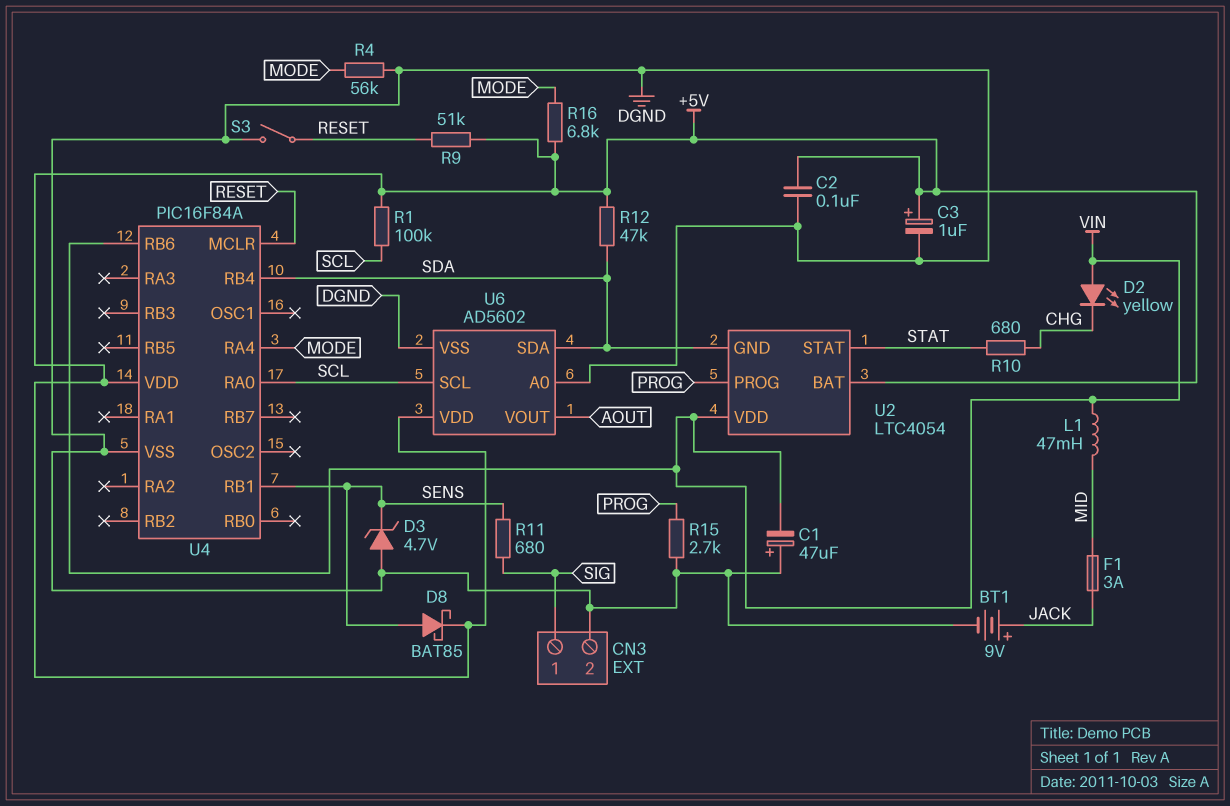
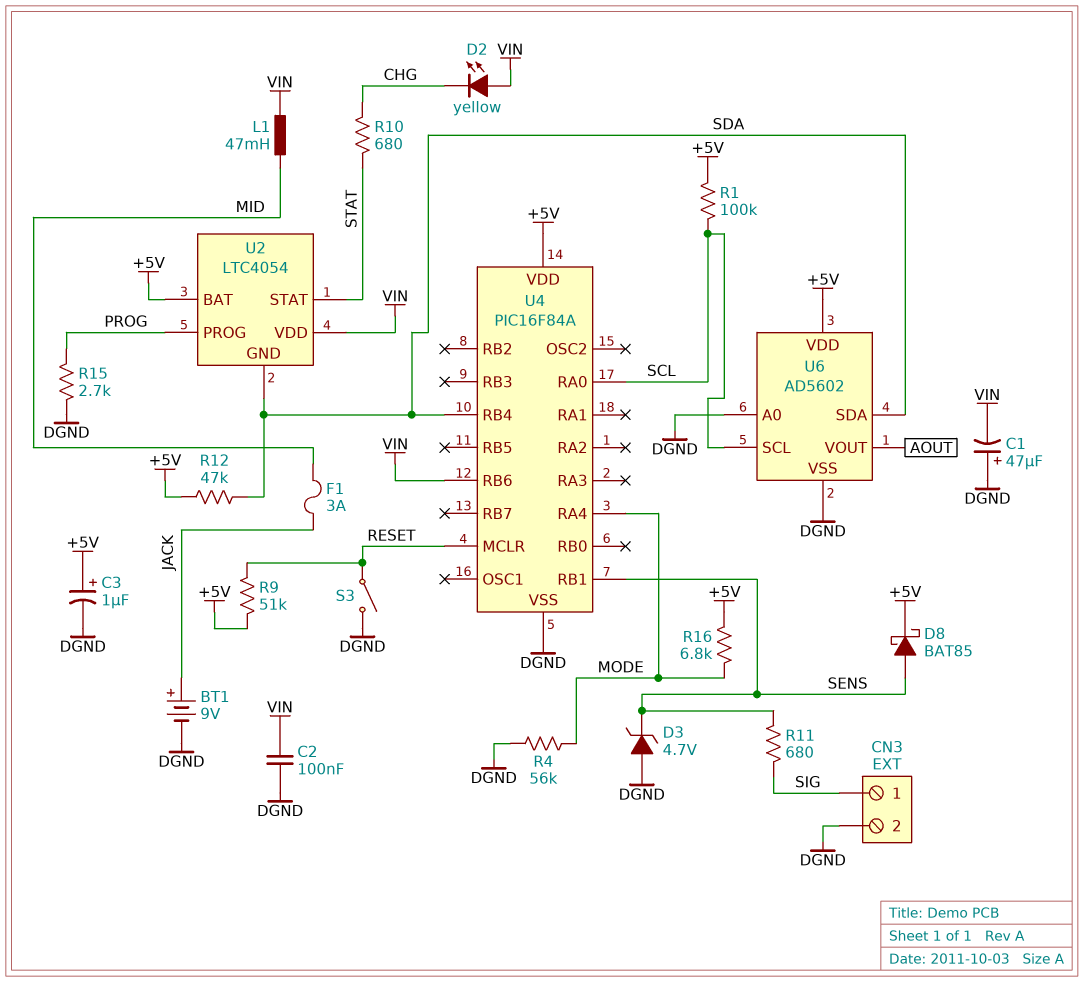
C2: 100nF (+5V, DGND) -> 100nF (DGND, VIN)

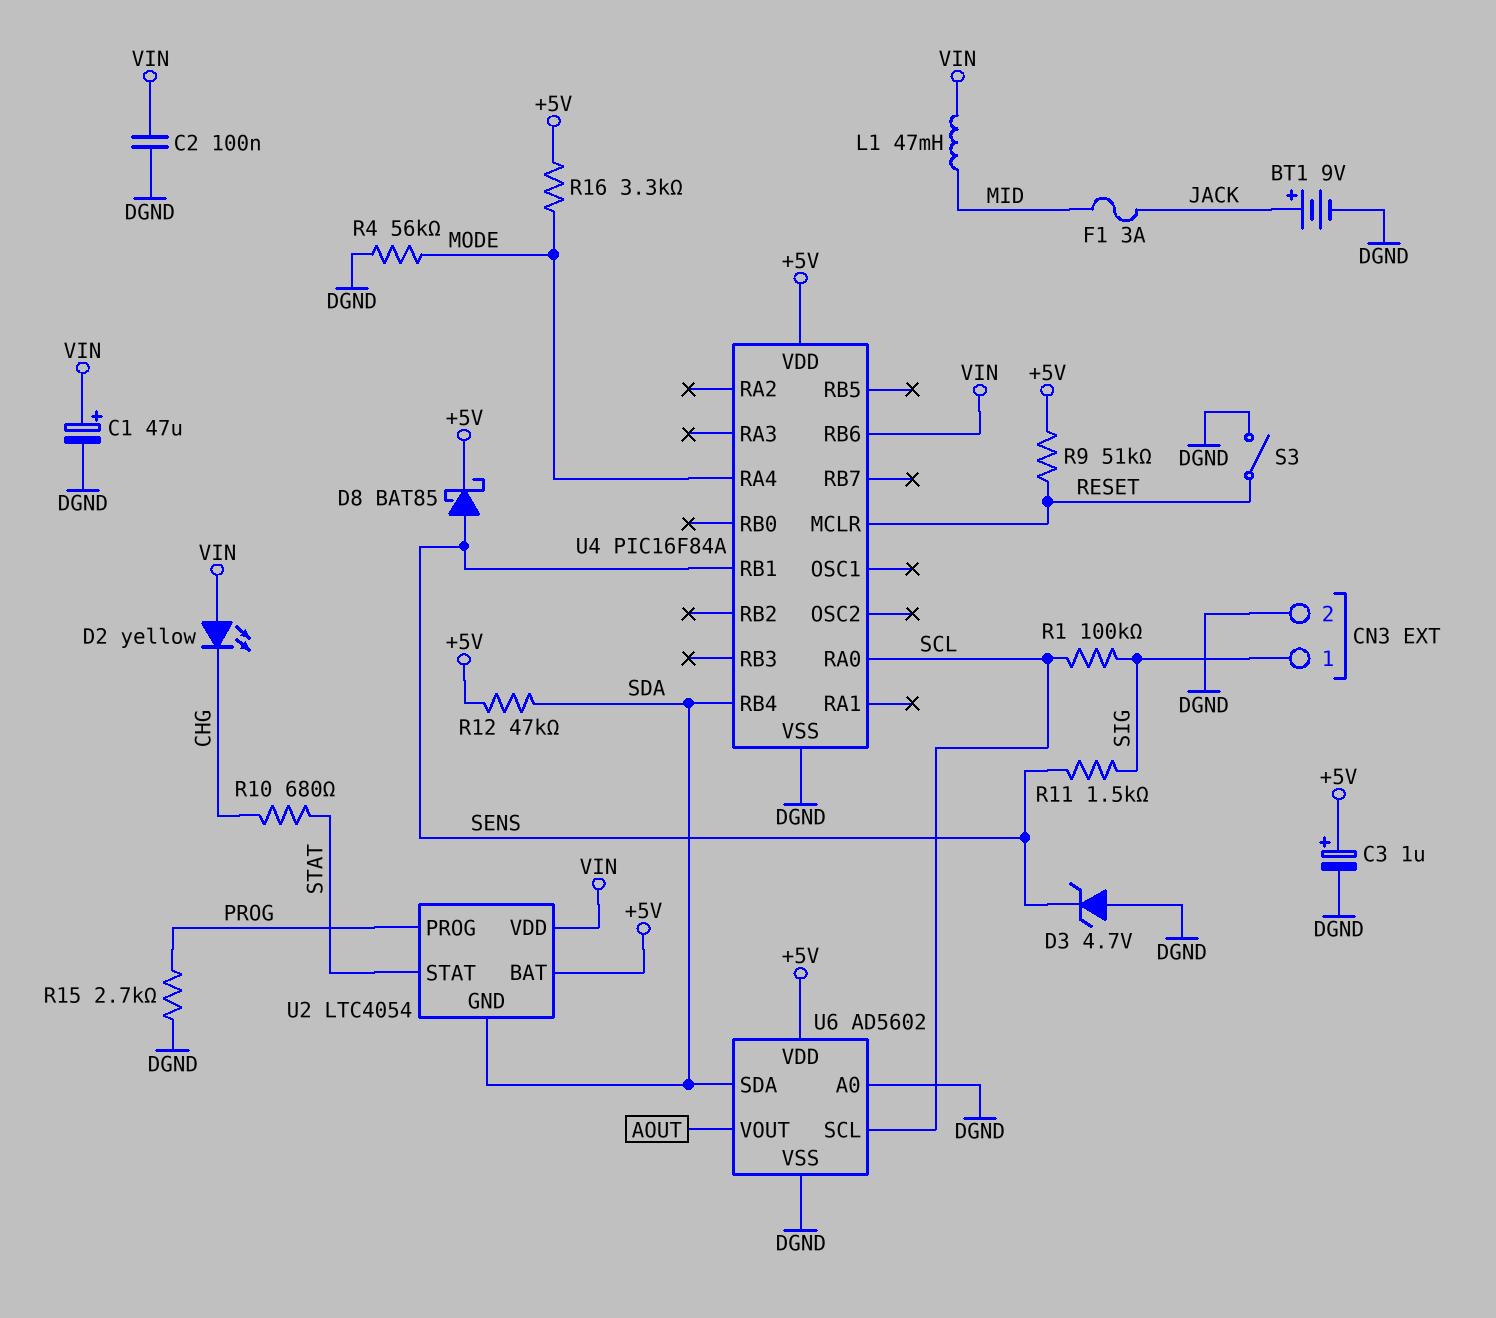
C1: 47uF (plus DGND, minus VIN) -> 47uF (plus VIN, minus DGND)
R1: 100k (+5V, SCL) -> 100k (SCL, SIG)
R11: 680 (SENS, SIG) -> 1.5k (SENS, SIG)
R16: 6.8k (+5V, MODE) -> 3.3k (+5V, MODE)

